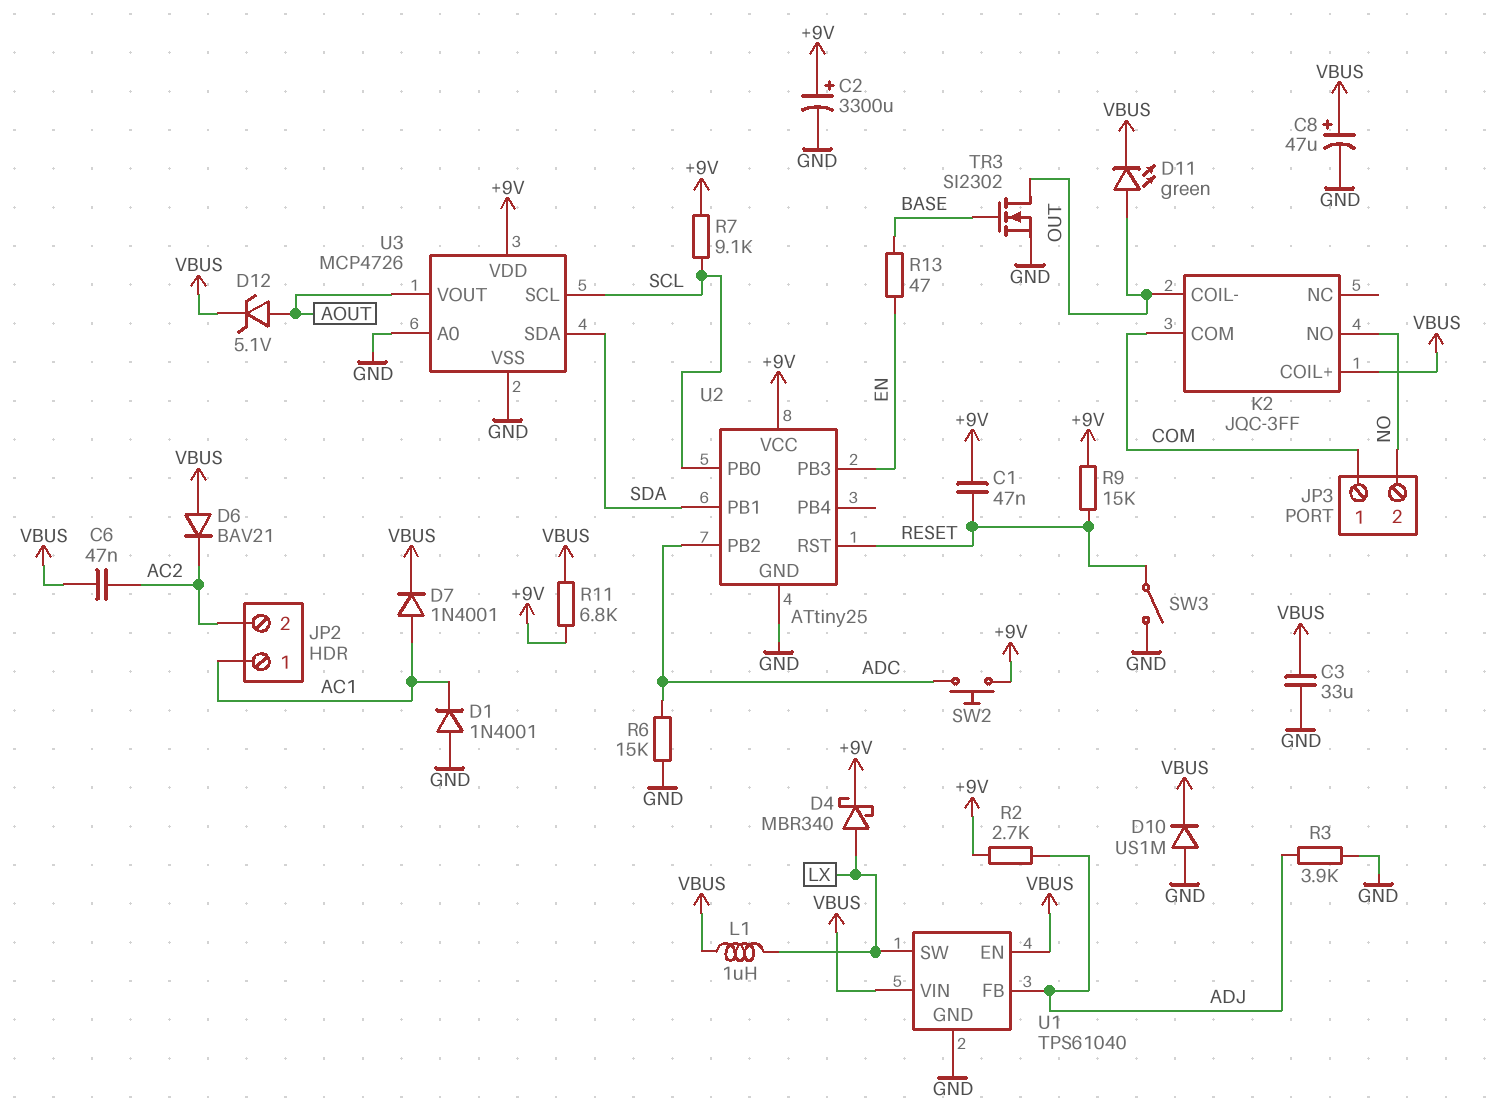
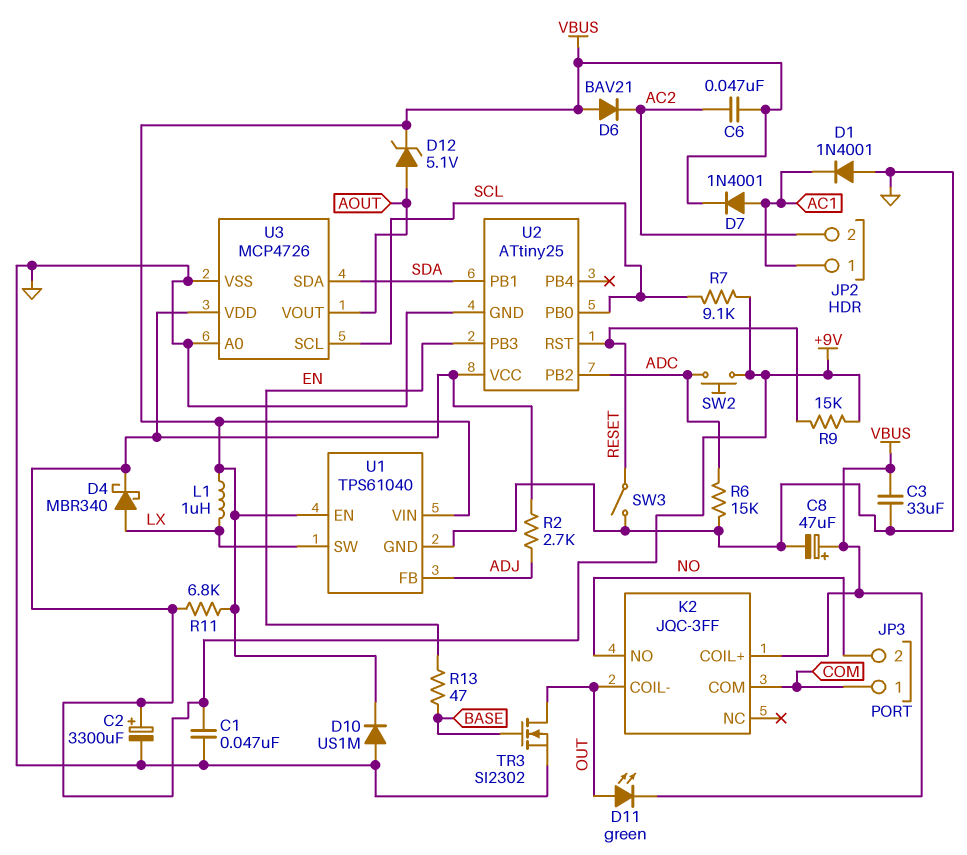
C1: 47nF (+9V, RESET) -> 47nF (+9V, GND)
R3: 3.9k (ADJ, GND) -> none

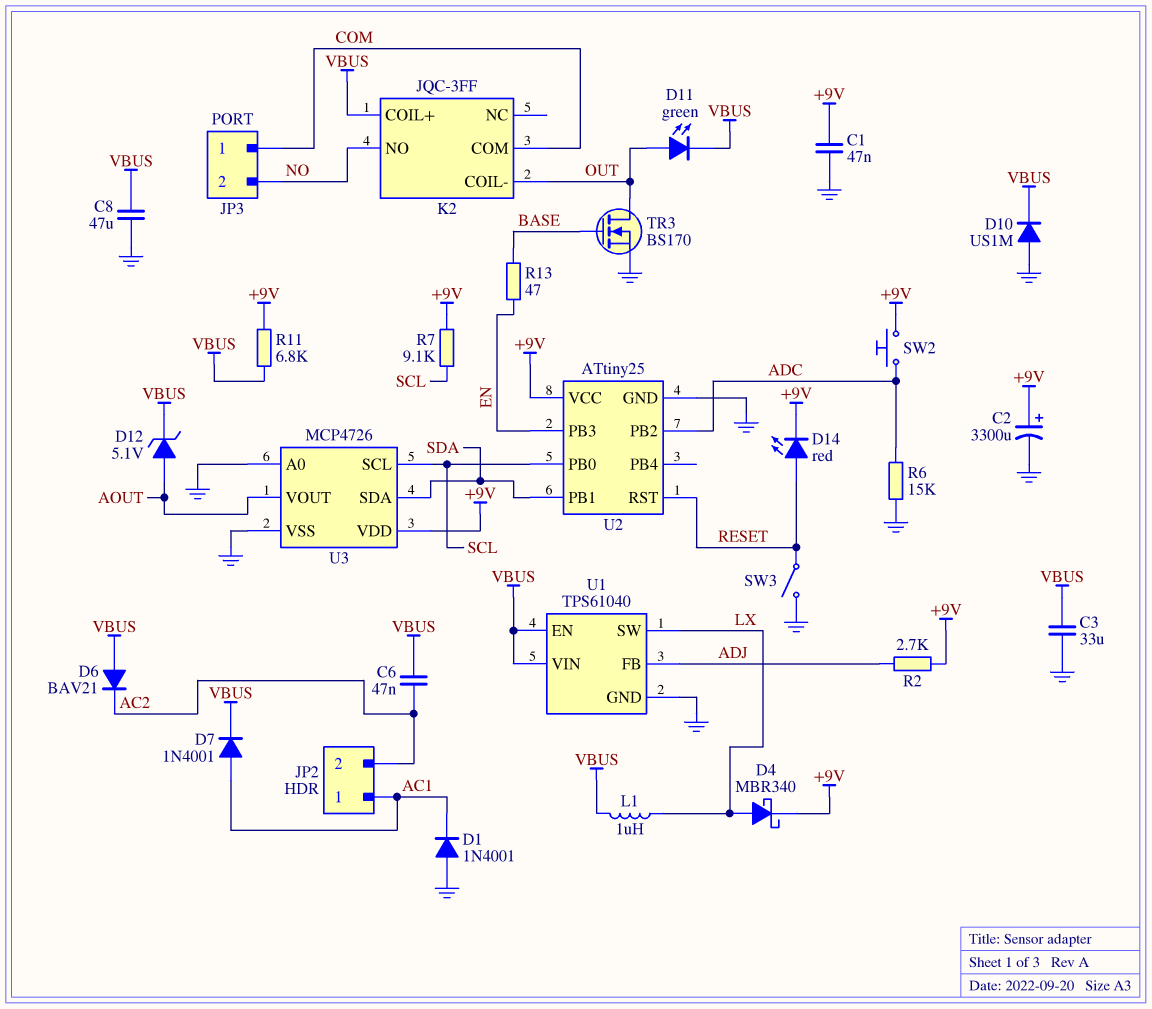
C8: 47uF (plus VBUS, minus GND) -> 47uF (GND, VBUS)
D14: none -> LED red (A RESET, K +9V)
R9: 15k (+9V, RESET) -> none
TR3: NMOS SI2302 (G BASE, D OUT, S GND) -> NMOS BS170 (G BASE, D OUT, S GND)

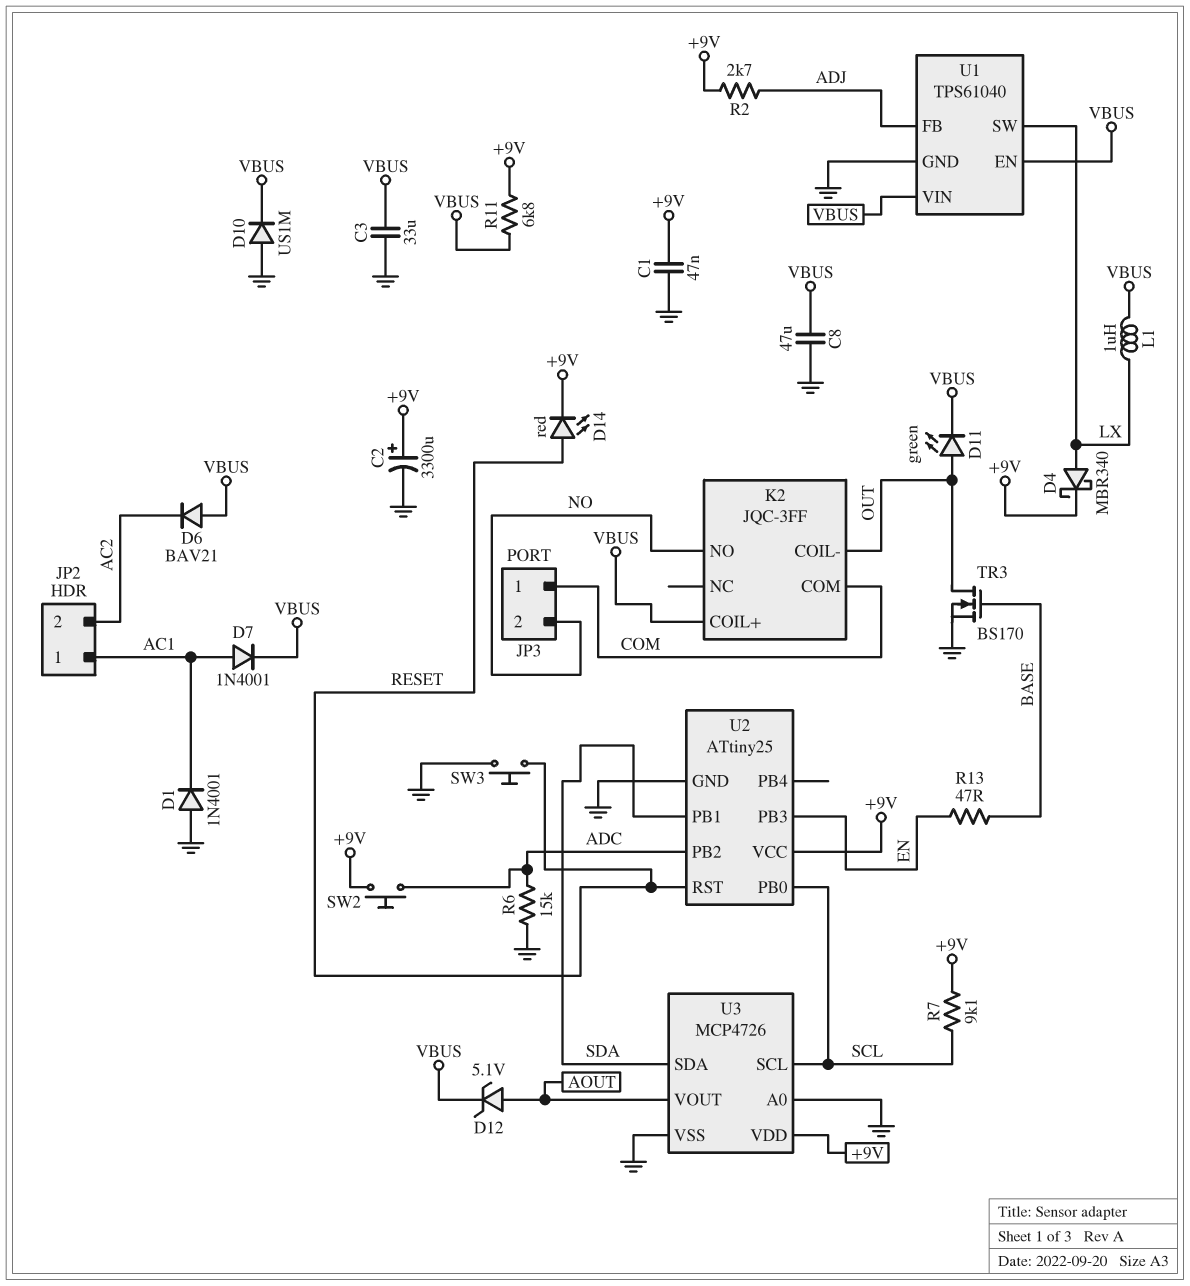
C6: 47nF (AC2, VBUS) -> none
SW3: switch (GND, RESET) -> button (GND, RESET)

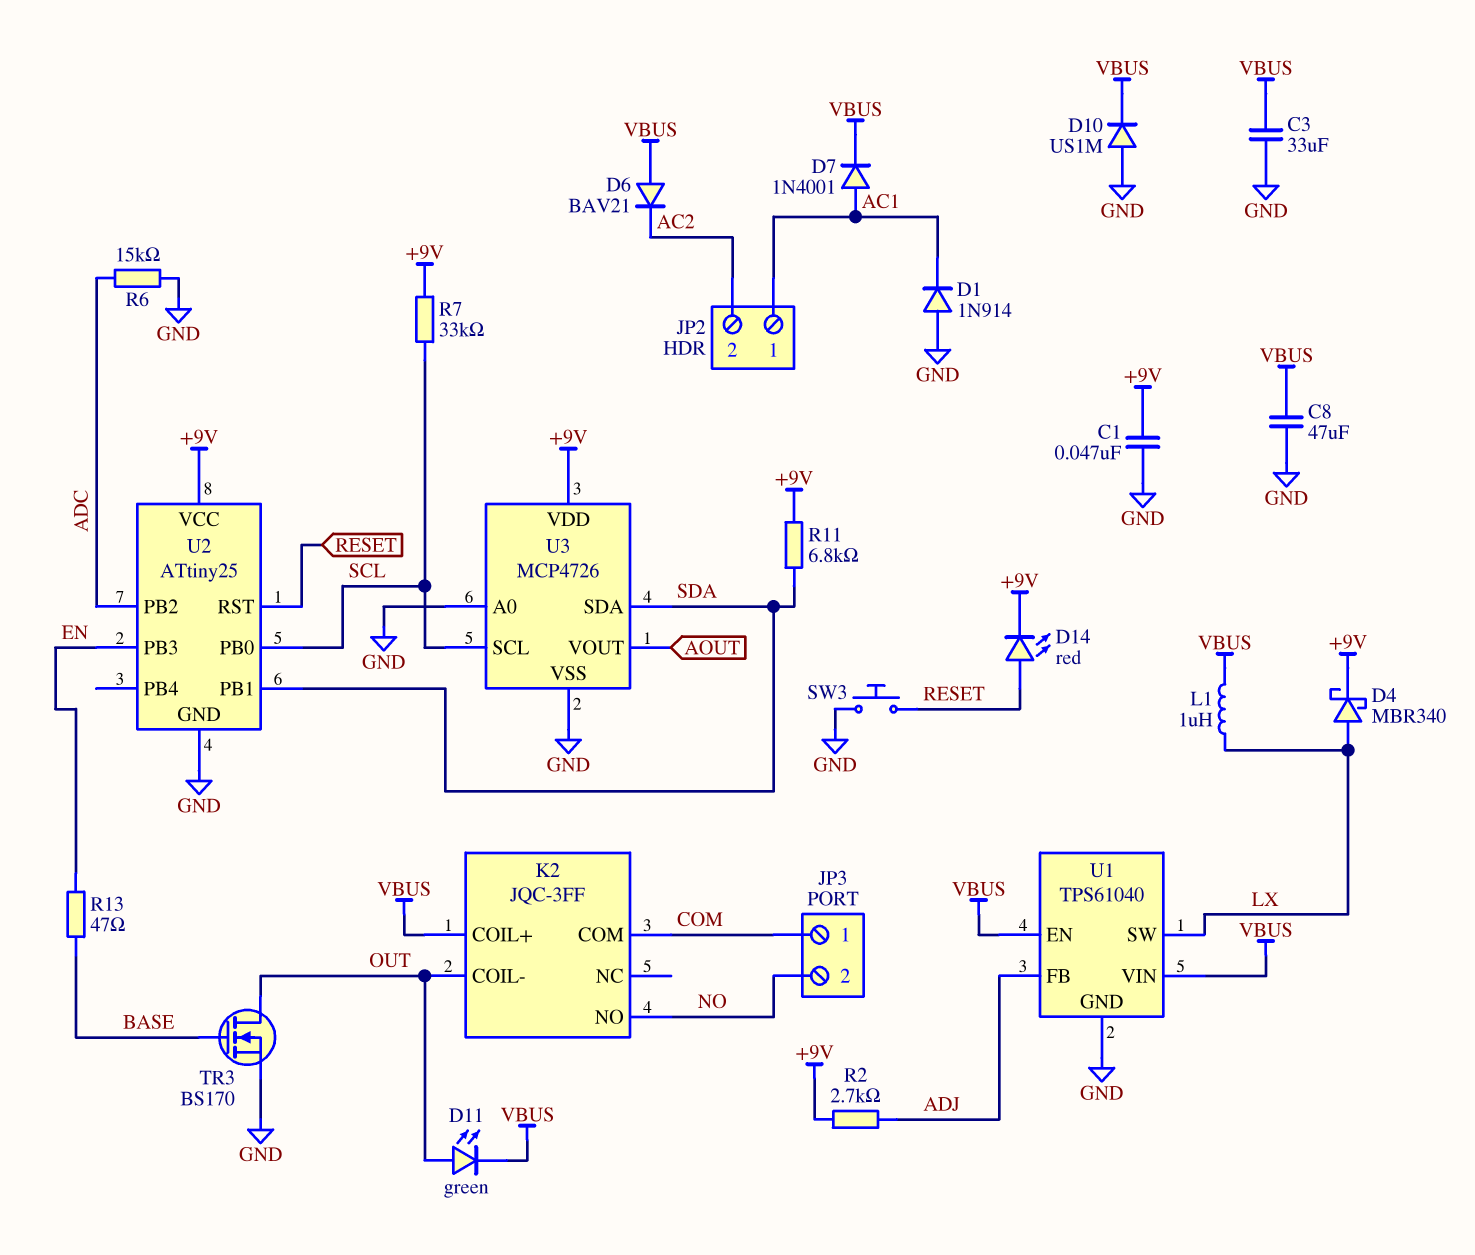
C2: 3300uF (plus +9V, minus GND) -> none
D1: diode 1N4001 (A GND, K AC1) -> diode 1N914 (A GND, K AC1)
D12: zener 5.1V (A AOUT, K VBUS) -> none
R7: 9.1k (+9V, SCL) -> 33k (+9V, SCL)
R11: 6.8k (+9V, VBUS) -> 6.8k (+9V, SDA)
SW2: button (+9V, ADC) -> none

